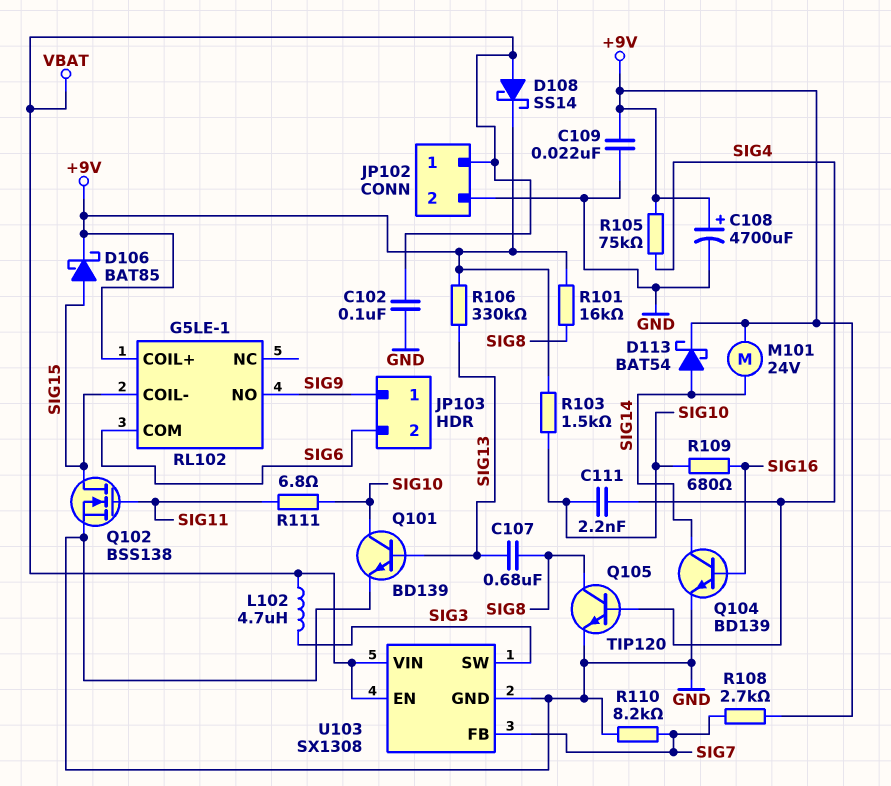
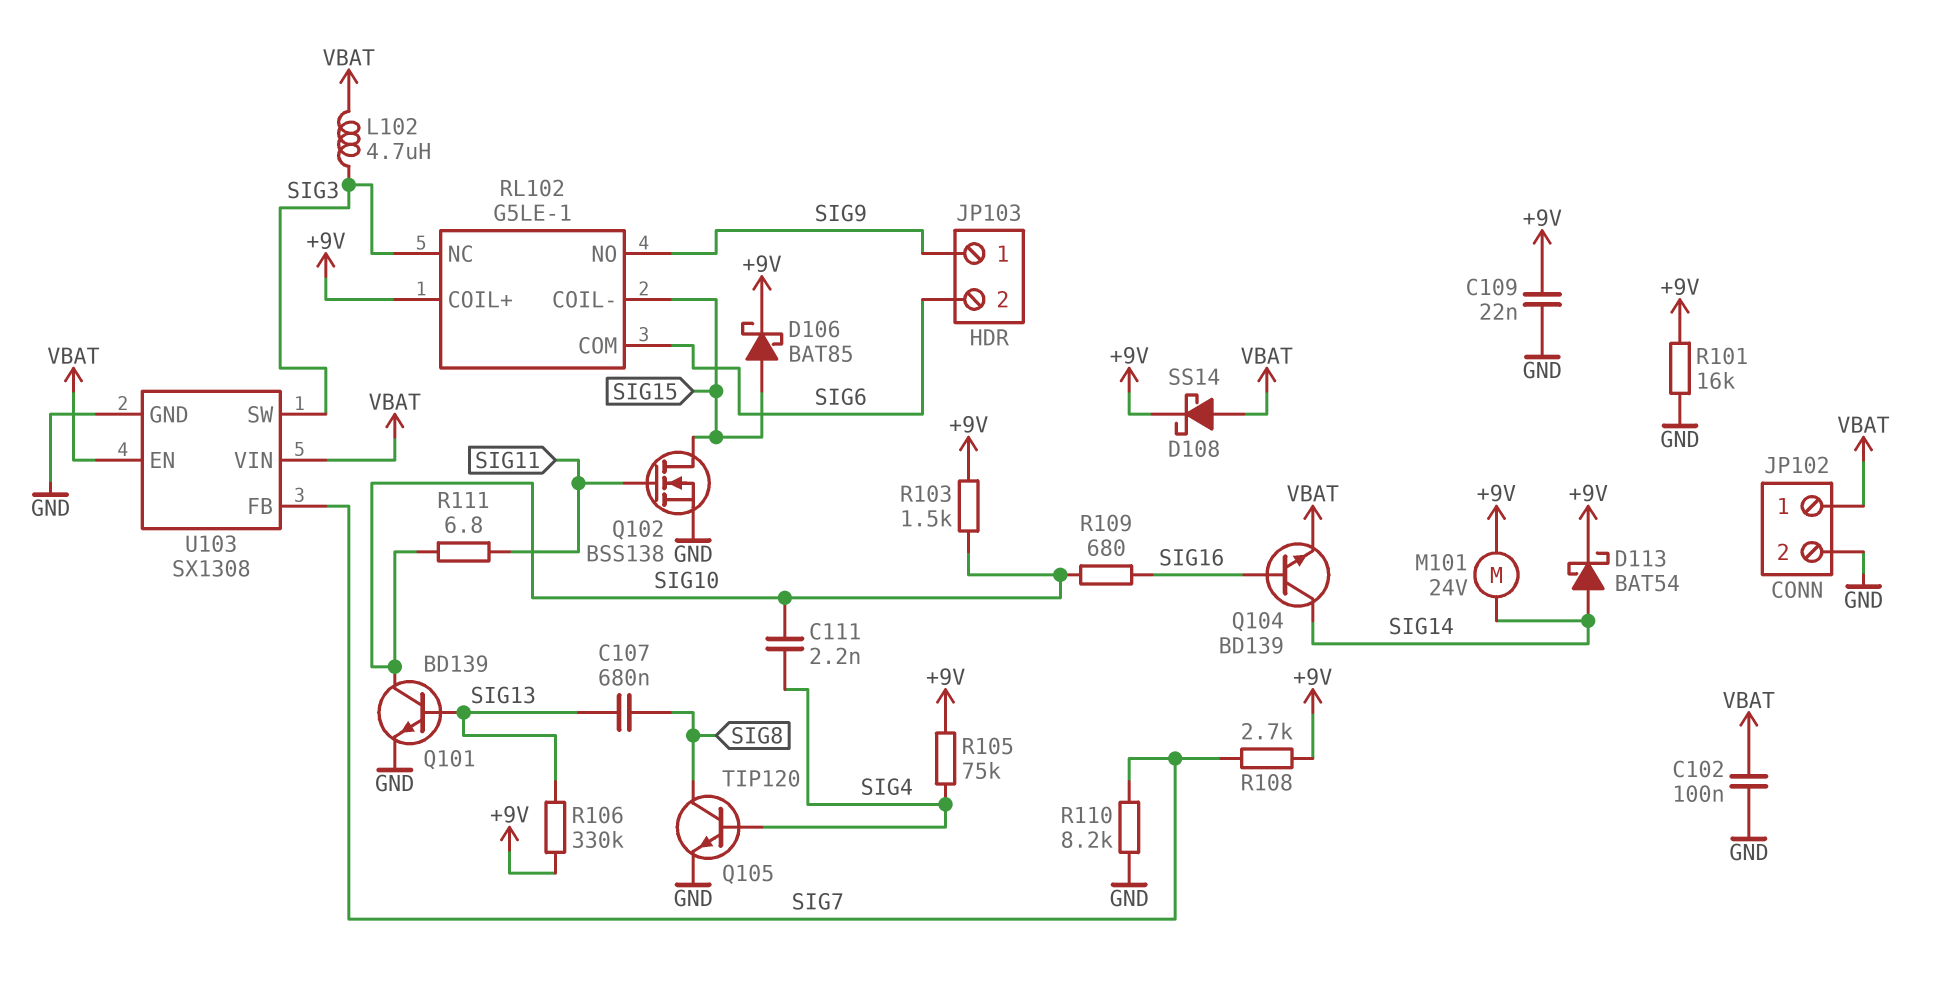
C108: 4700uF (plus +9V, minus GND) -> none
Q104: NPN BD139 (B SIG16, C SIG14, E GND) -> NPN BD139 (B SIG16, C SIG14, E VBAT)
R101: 16k (+9V, SIG8) -> 16k (+9V, GND)
RL102 pin NC: none -> SIG3

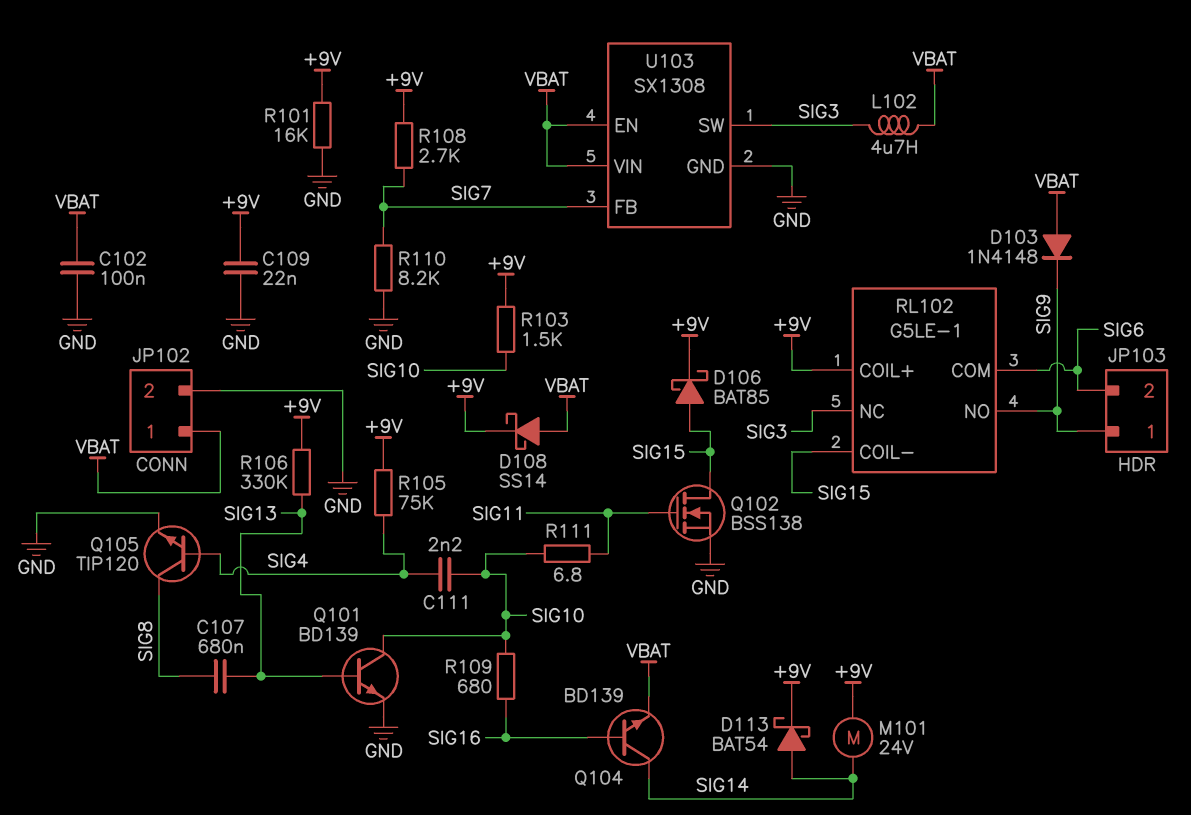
D103: none -> diode 1N4148 (A VBAT, K SIG9)

